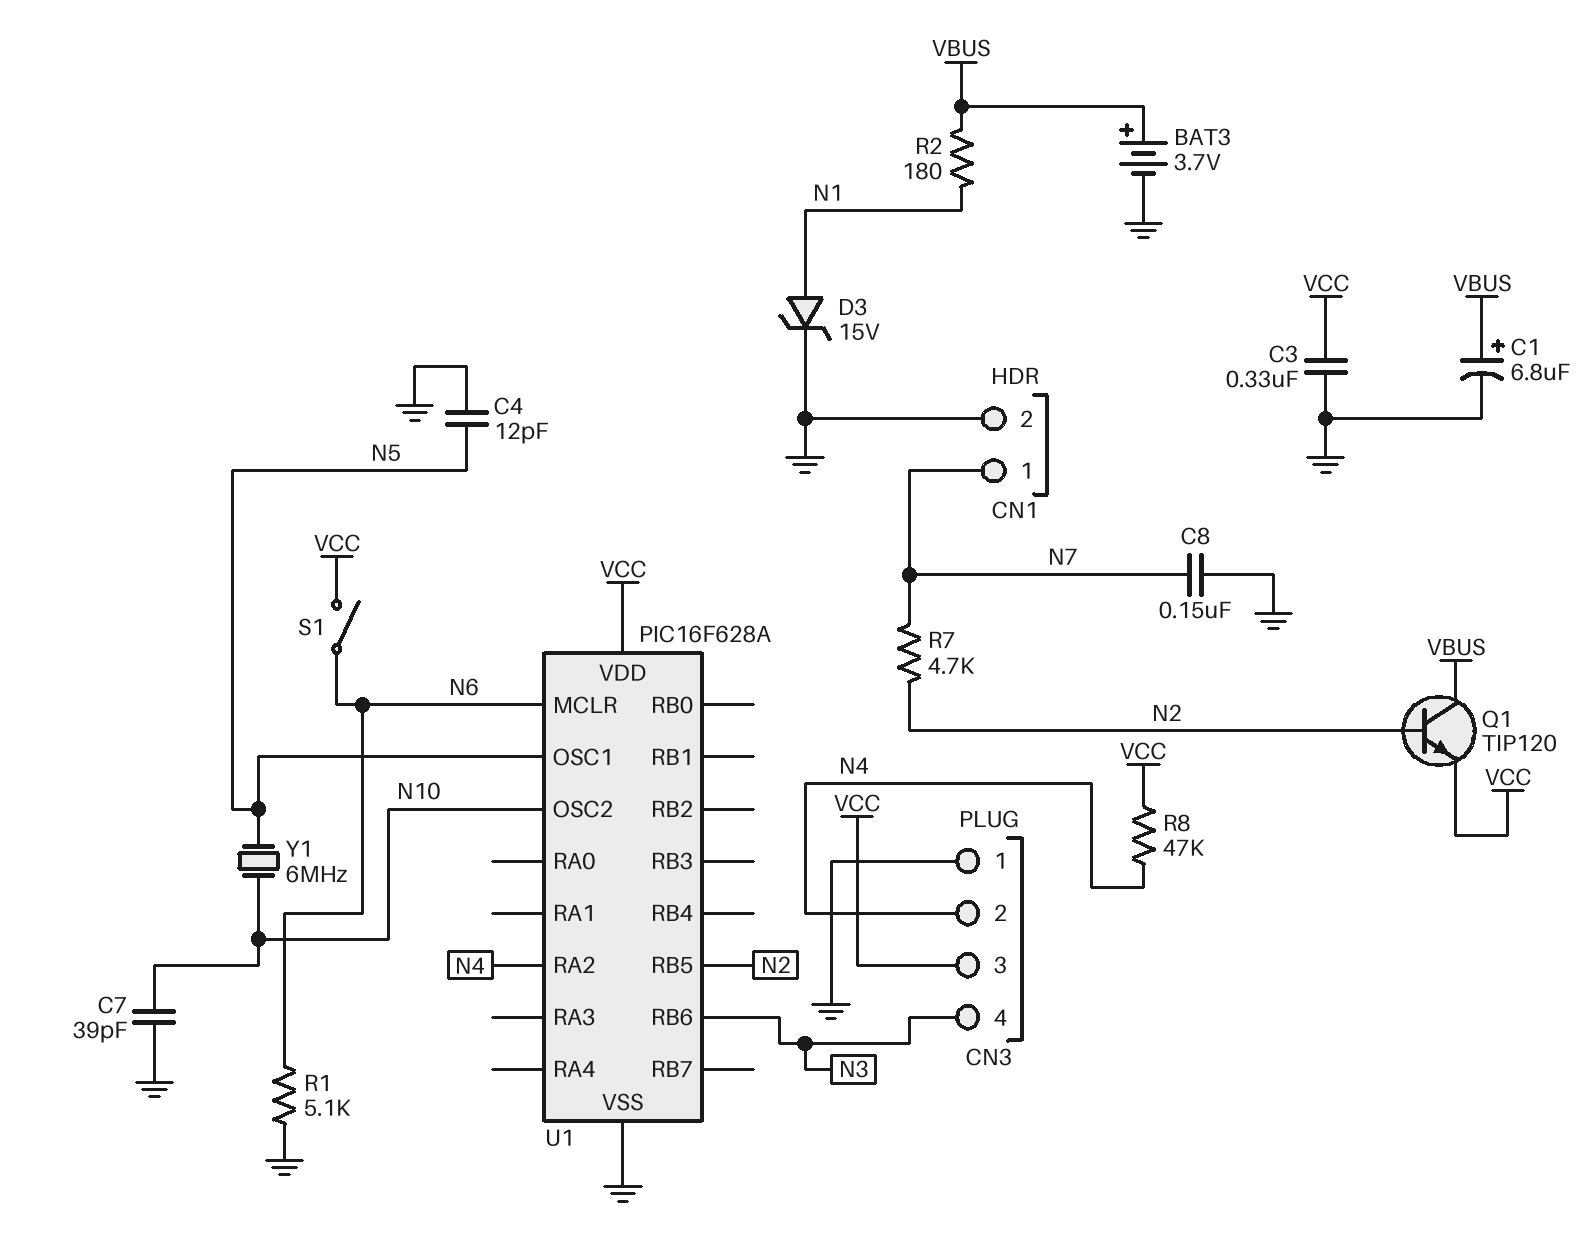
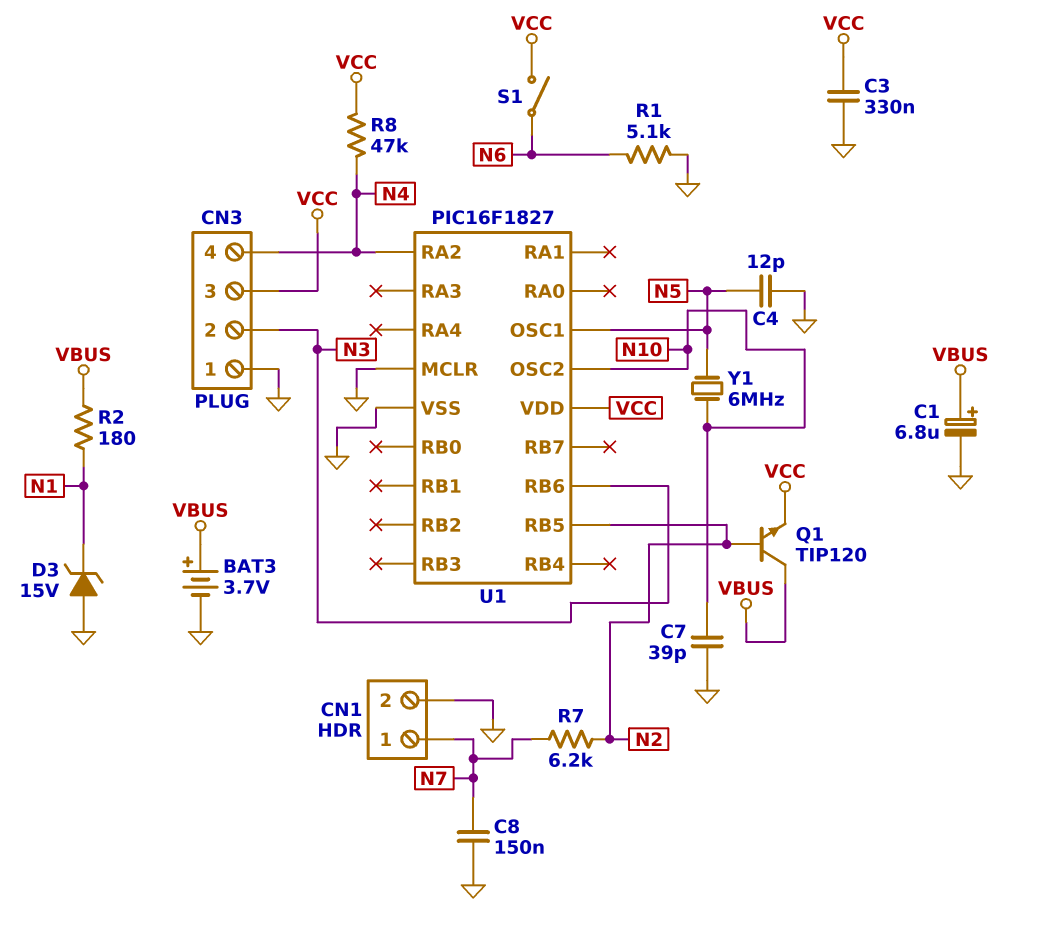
CN3 pin 2: N4 -> N3
CN3 pin 4: N3 -> N4
D3: zener 15V (A N1, K GND) -> zener 15V (A GND, K N1)
R7: 4.7k (N2, N7) -> 6.2k (N2, N7)
U1: PIC16F628A -> PIC16F1827
U1 pin MCLR: N6 -> GND

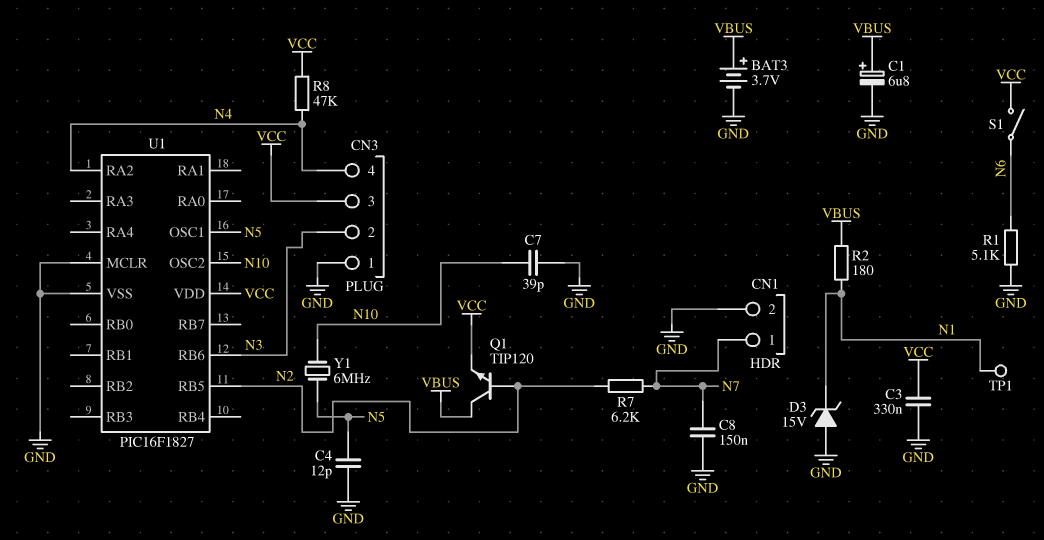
TP1: none -> test point (N1)

